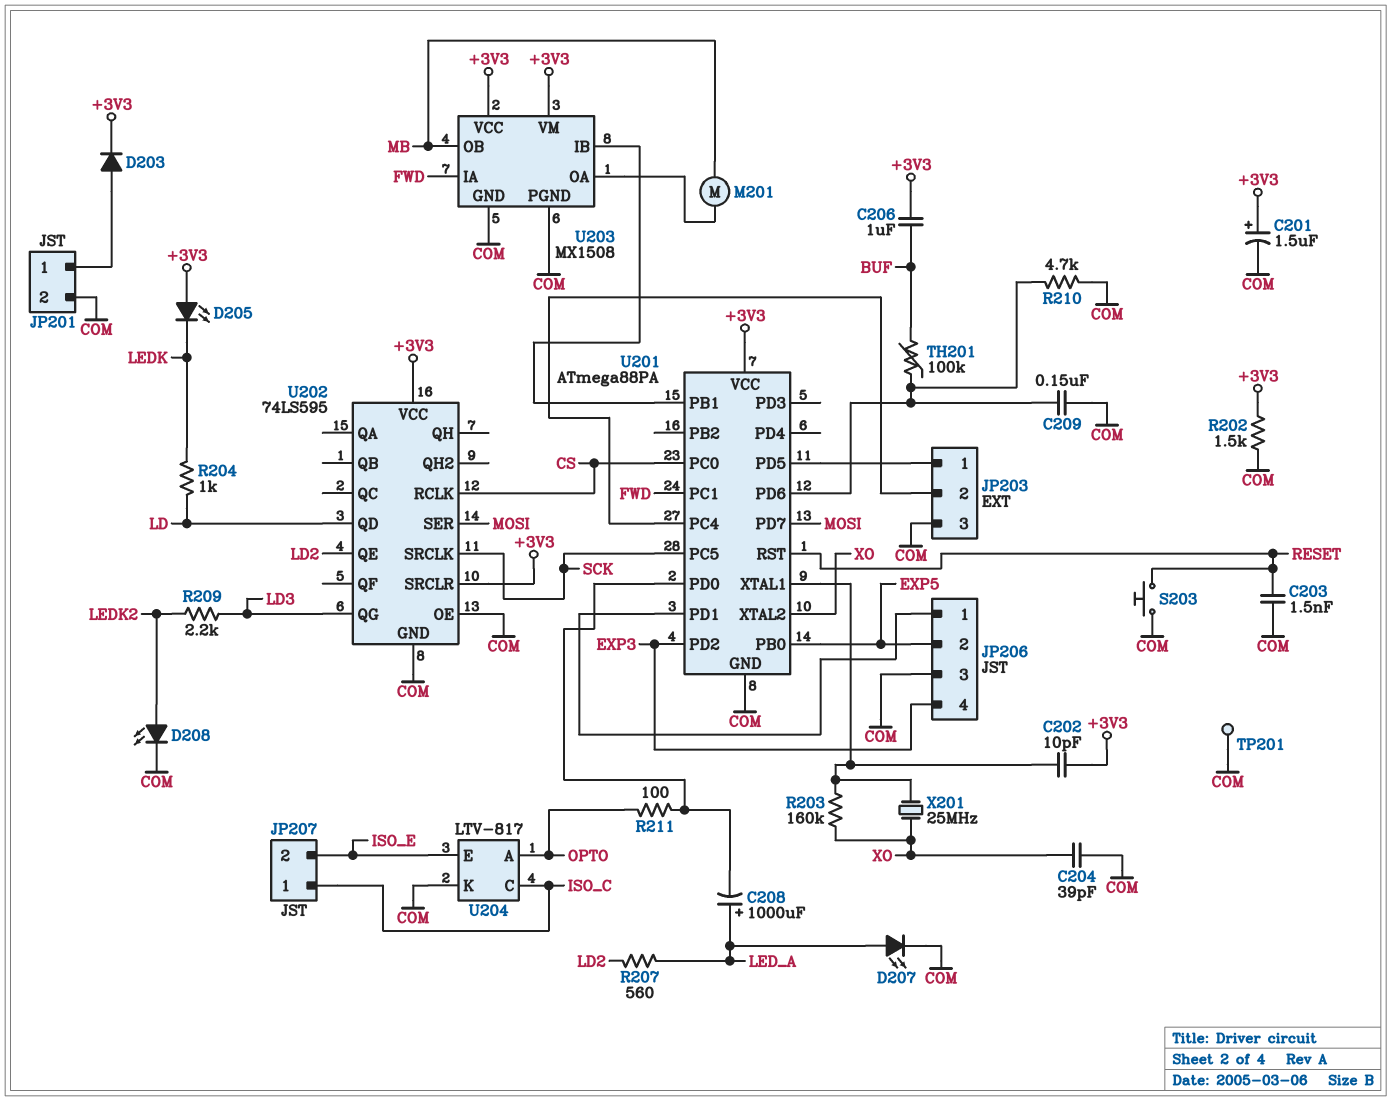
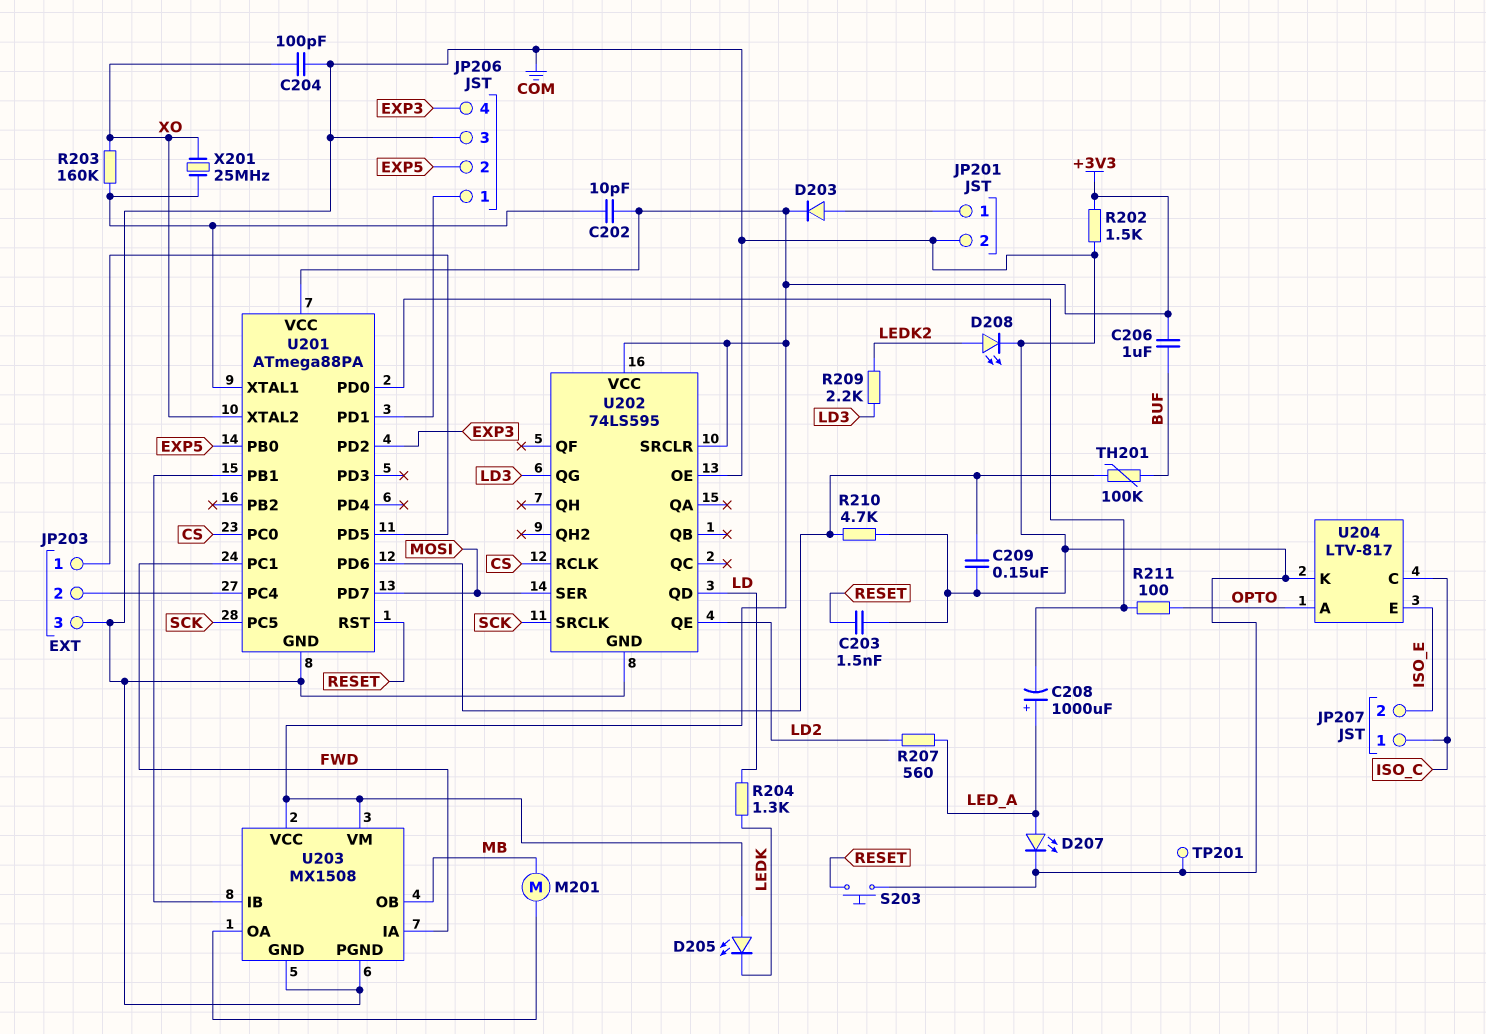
C201: 1.5uF (plus +3V3, minus COM) -> none
C204: 39pF (COM, XO) -> 100pF (COM, XO)
R204: 1k (LD, LEDK) -> 1.3k (LD, LEDK)

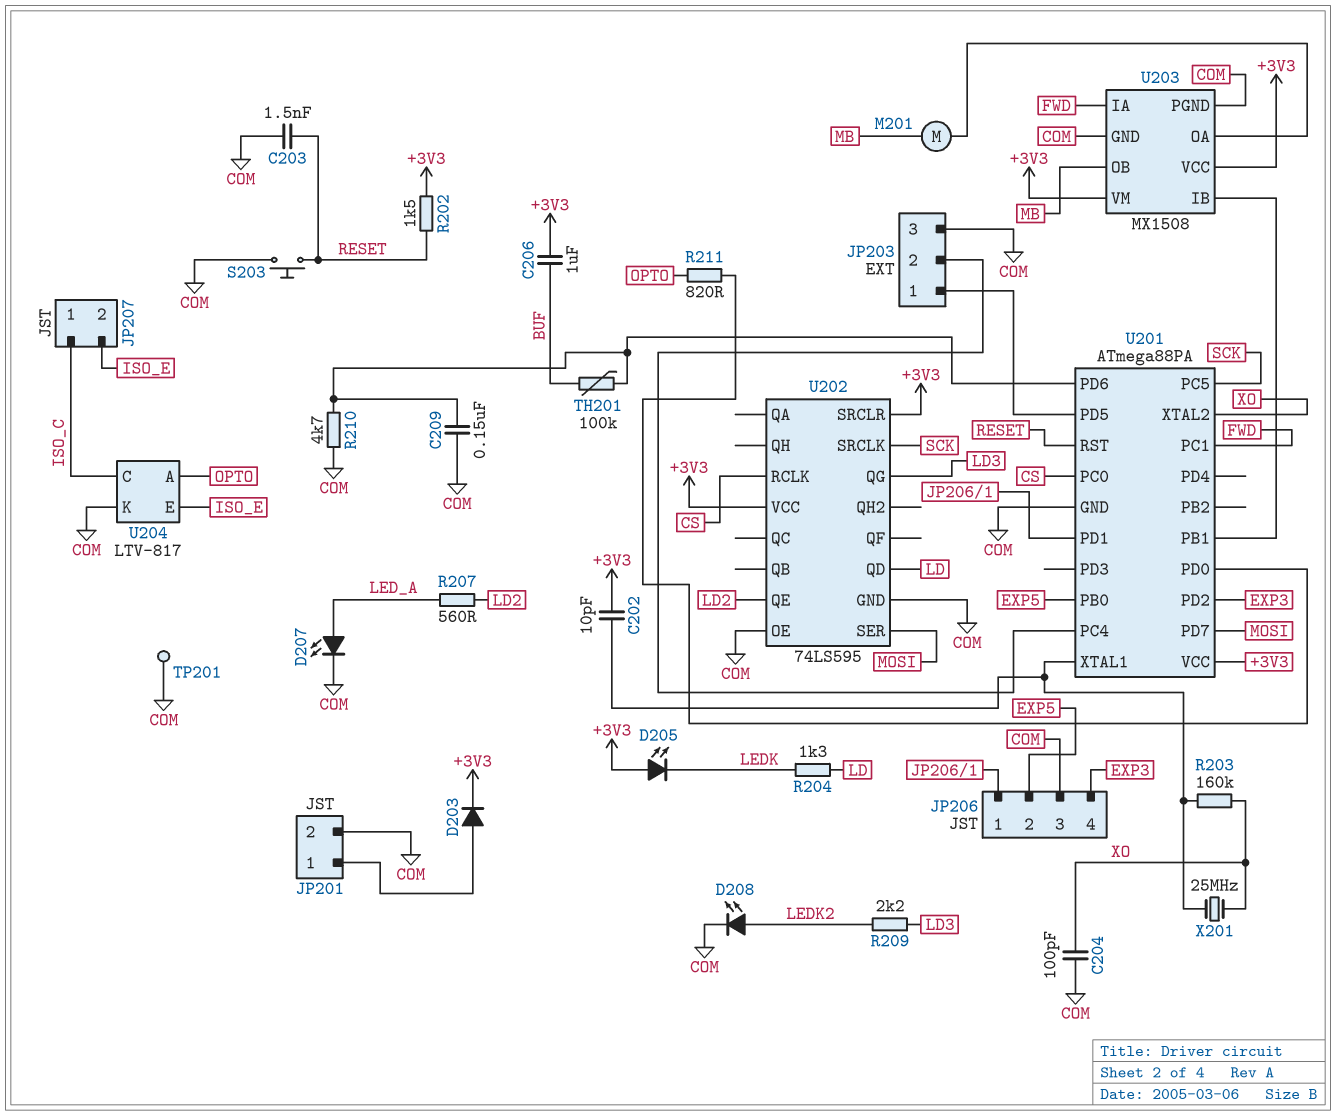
C208: 1000uF (plus LED_A, minus U201/PD0) -> none
R202: 1.5k (+3V3, COM) -> 1.5k (+3V3, RESET)
R211: 100 (OPTO, U201/PD0) -> 820 (OPTO, U201/PD0)

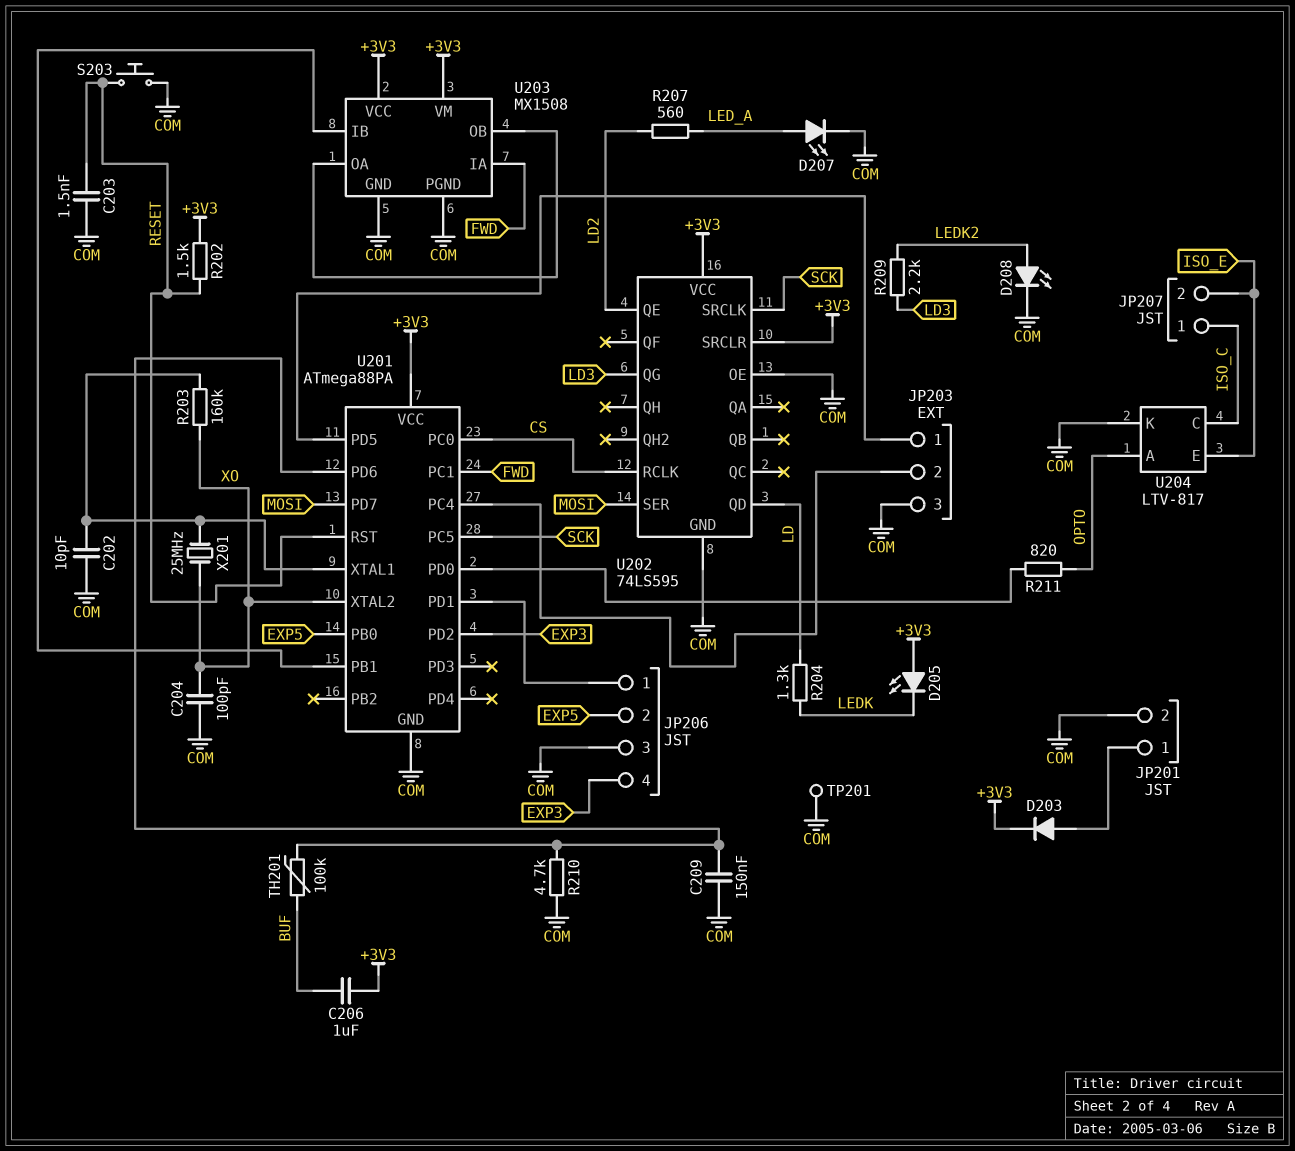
C202: 10pF (+3V3, U201/XTAL1) -> 10pF (COM, U201/XTAL1)
M201: motor (MB, U203/OA) -> none
U203 pin OB: MB -> U203/OA

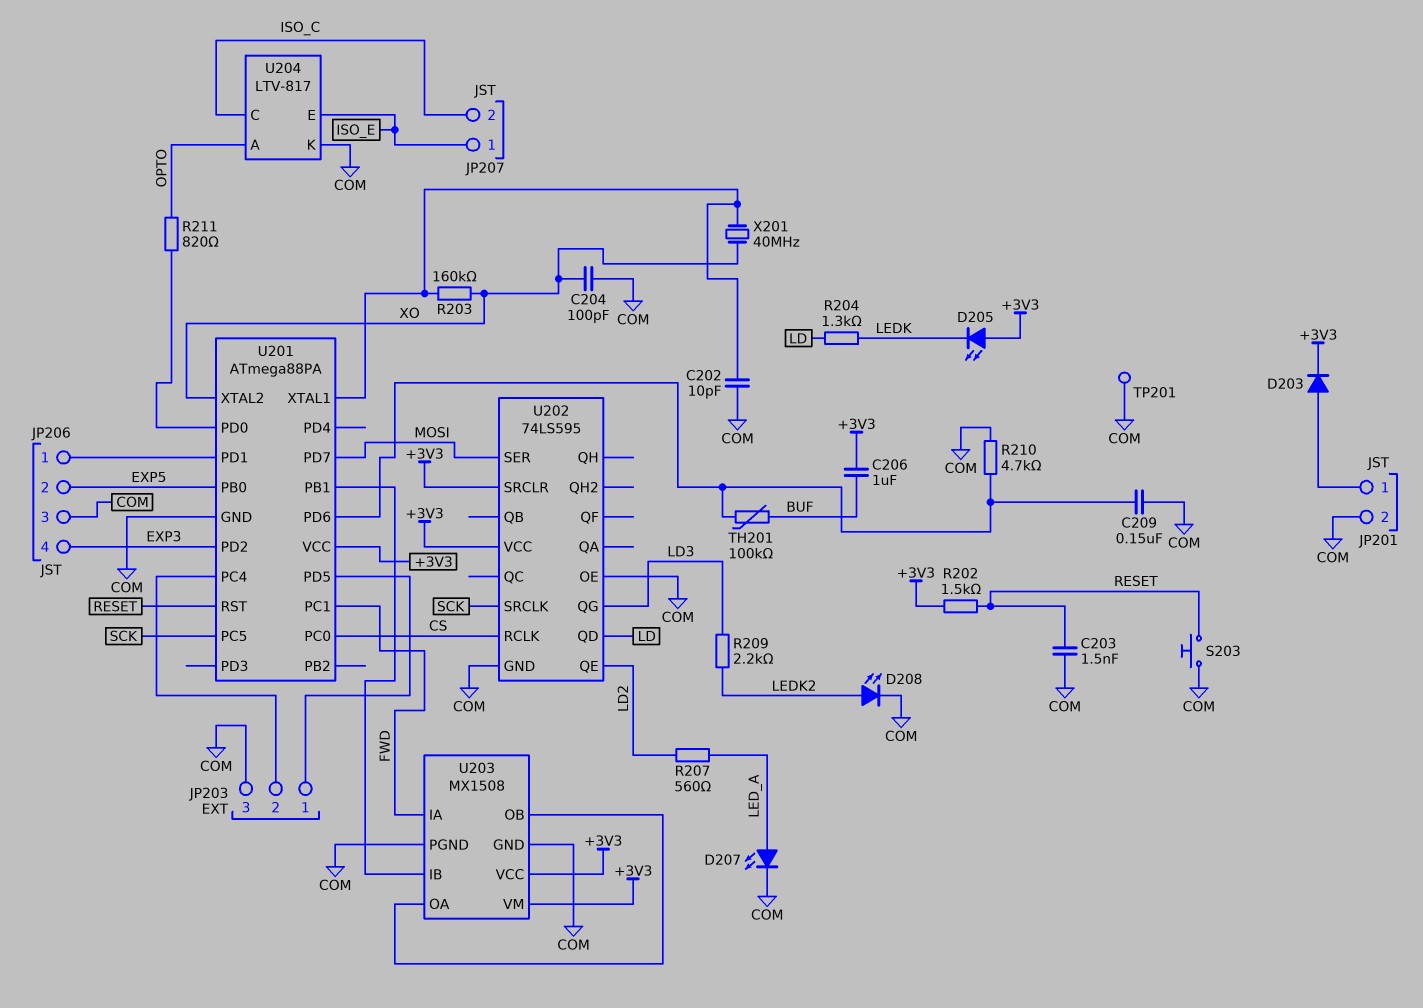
JP207 pin 1: ISO_C -> ISO_E
JP207 pin 2: ISO_E -> ISO_C
X201: 25MHz (U201/XTAL1, XO) -> 40MHz (U201/XTAL1, XO)

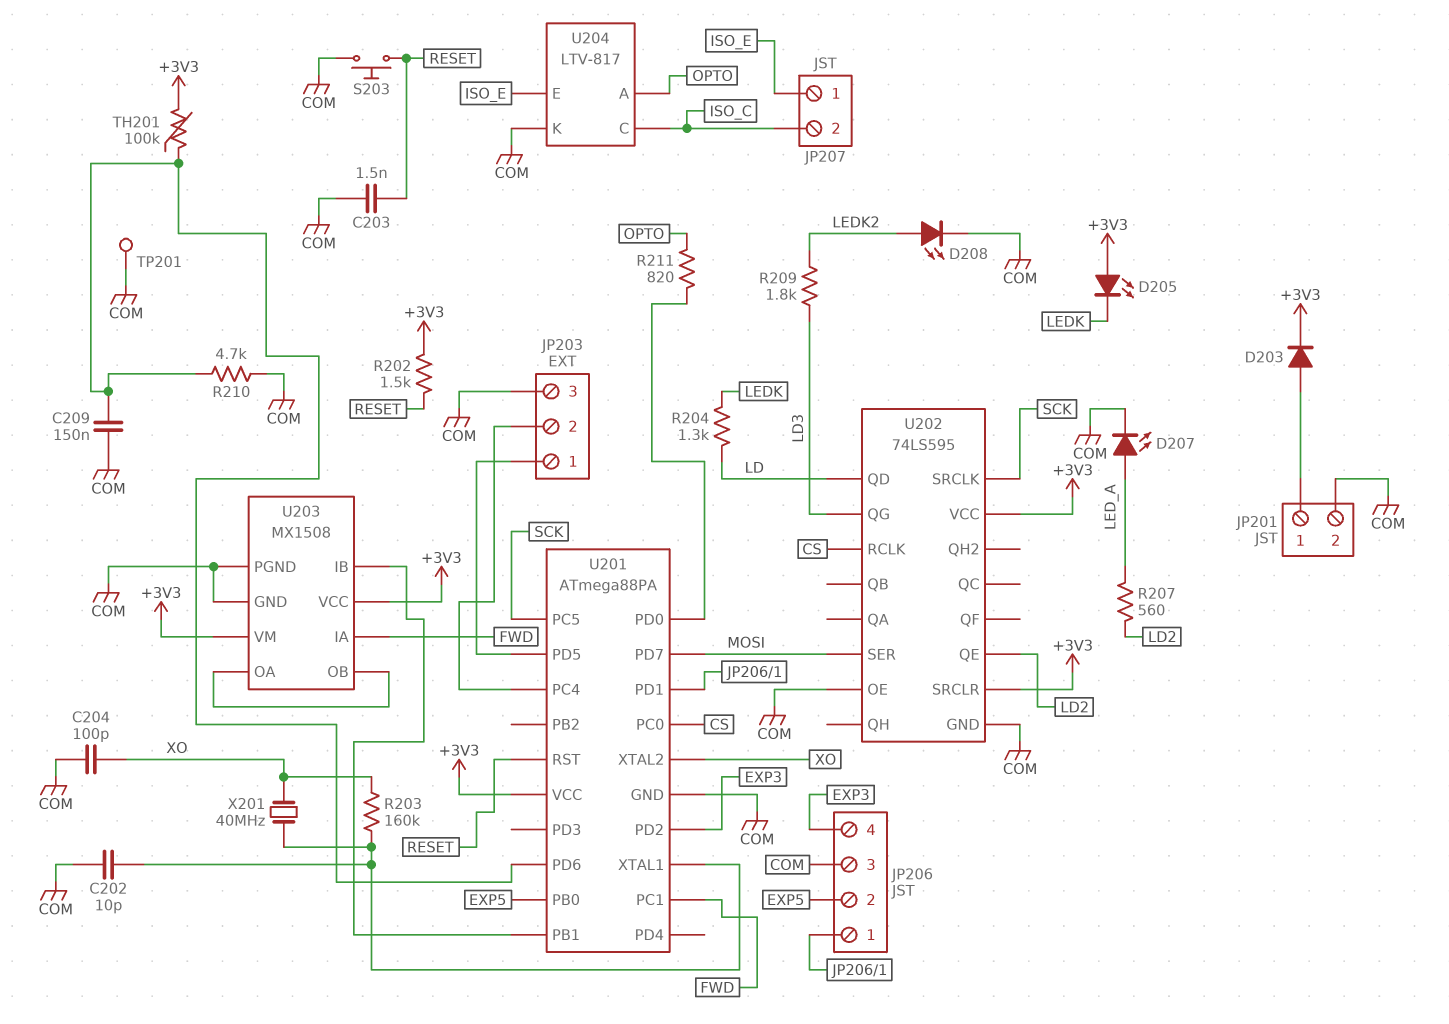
C206: 1uF (+3V3, BUF) -> none
R209: 2.2k (LD3, LEDK2) -> 1.8k (LD3, LEDK2)
TH201: 100k (BUF, U201/PD6) -> 100k (+3V3, U201/PD6)

